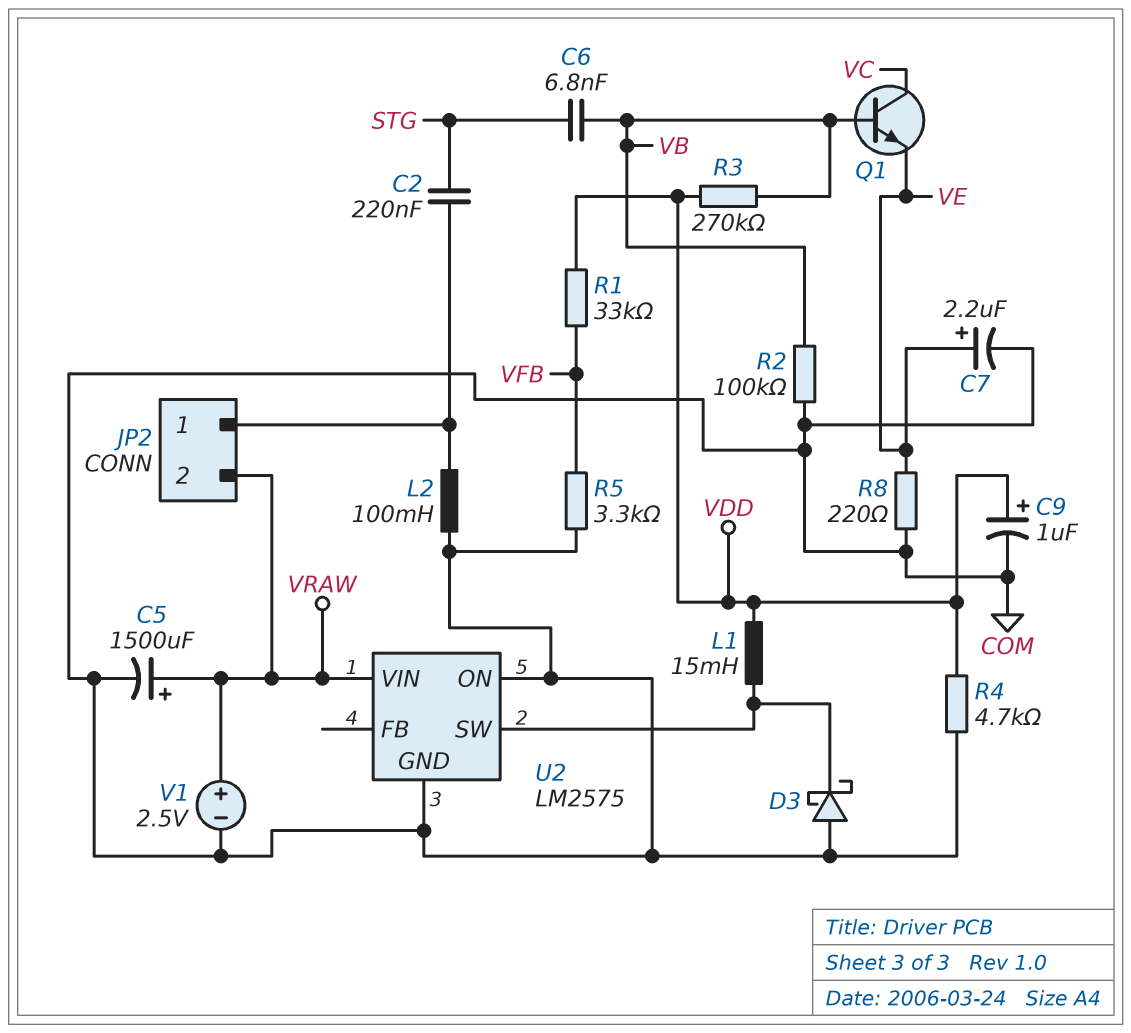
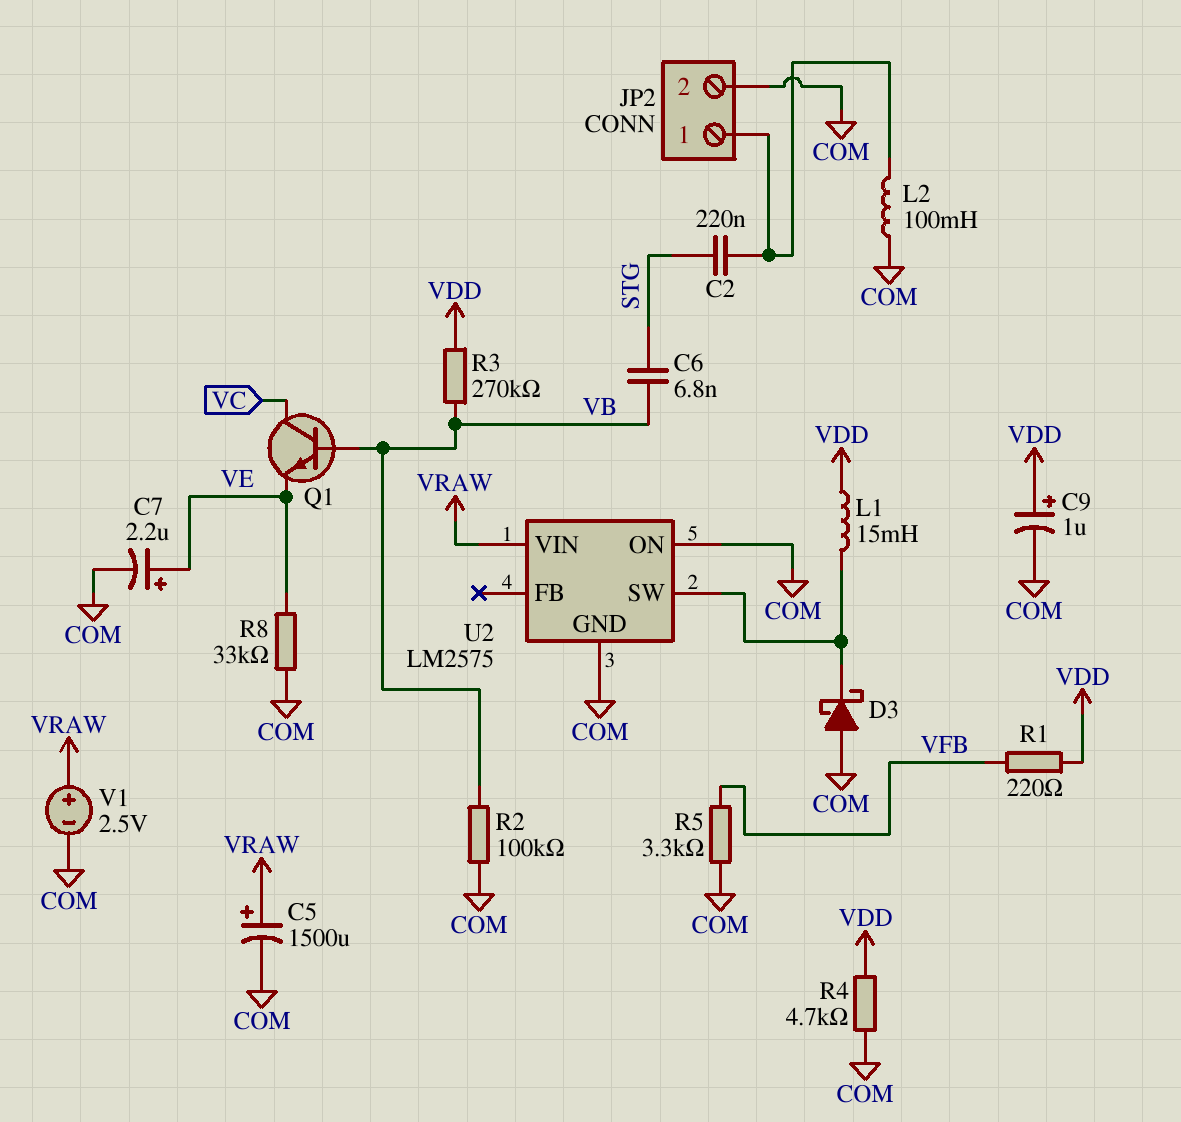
JP2 pin 2: VRAW -> COM
R1: 33k (VDD, VFB) -> 220 (VDD, VFB)
R8: 220 (COM, VE) -> 33k (COM, VE)

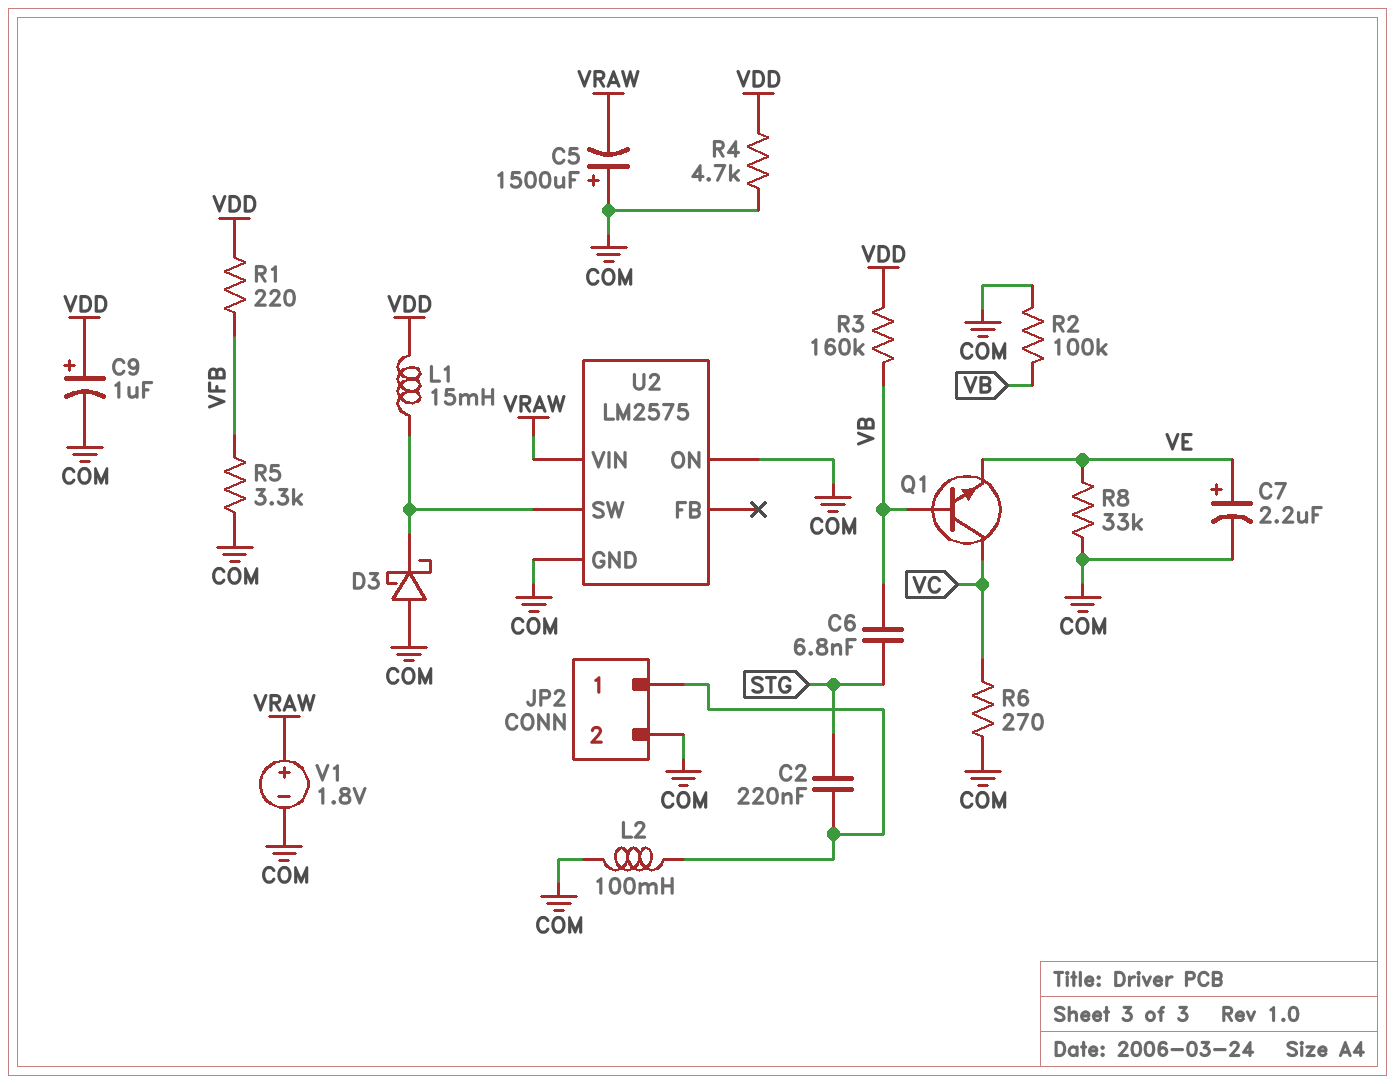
C5: 1500uF (plus VRAW, minus COM) -> 1500uF (plus COM, minus VRAW)
R3: 270k (VB, VDD) -> 160k (VB, VDD)
R6: none -> 270 (COM, VC)
V1: 2.5V (plus VRAW, minus COM) -> 1.8V (plus VRAW, minus COM)

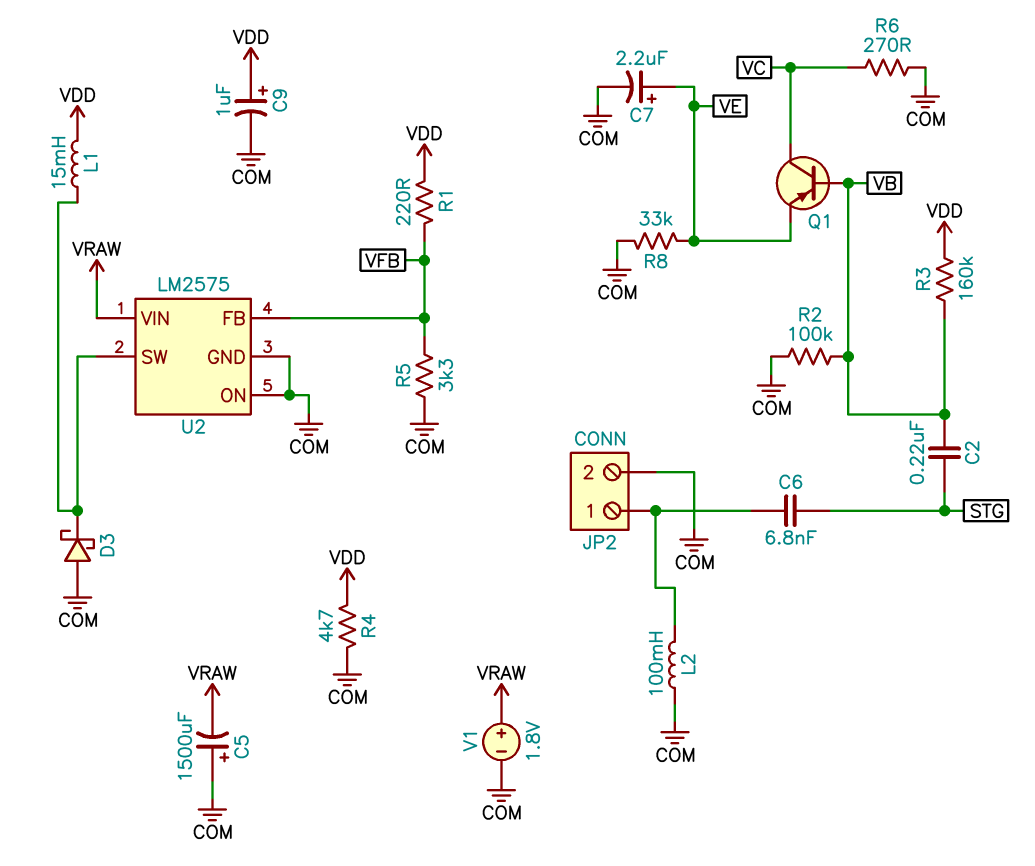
C2: 220nF (JP2/1, STG) -> 220nF (STG, VB)
C6: 6.8nF (STG, VB) -> 6.8nF (JP2/1, STG)
Q1: NPN (B VB, C VC, E VE) -> PNP (B VB, C VC, E VE)
U2 pin FB: none -> VFB

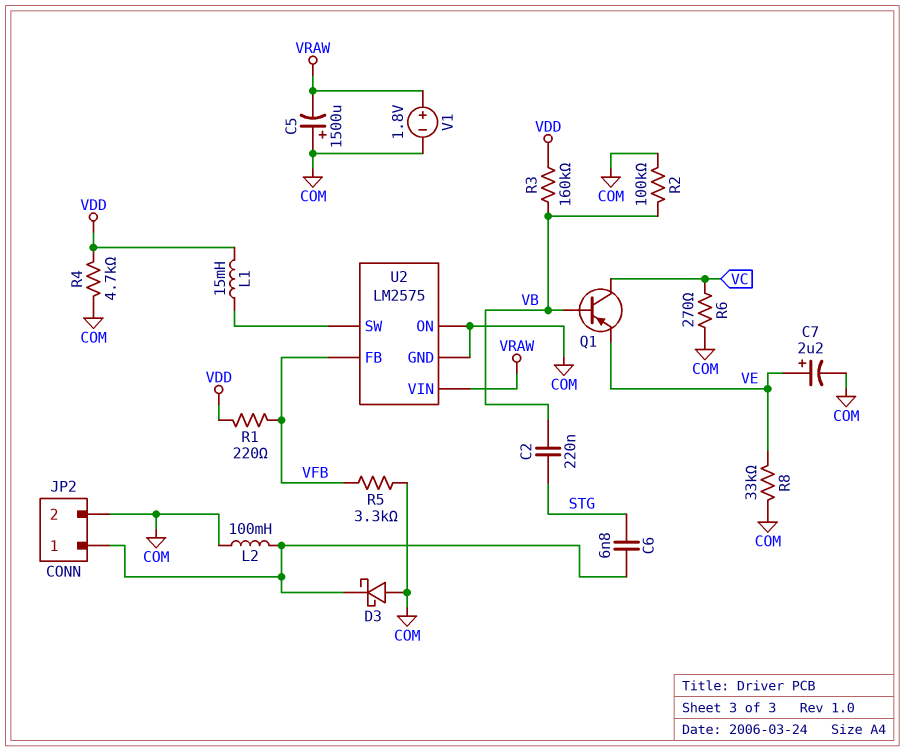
C9: 1uF (plus VDD, minus COM) -> none
D3: schottky (A COM, K U2/SW) -> schottky (A COM, K JP2/1)

